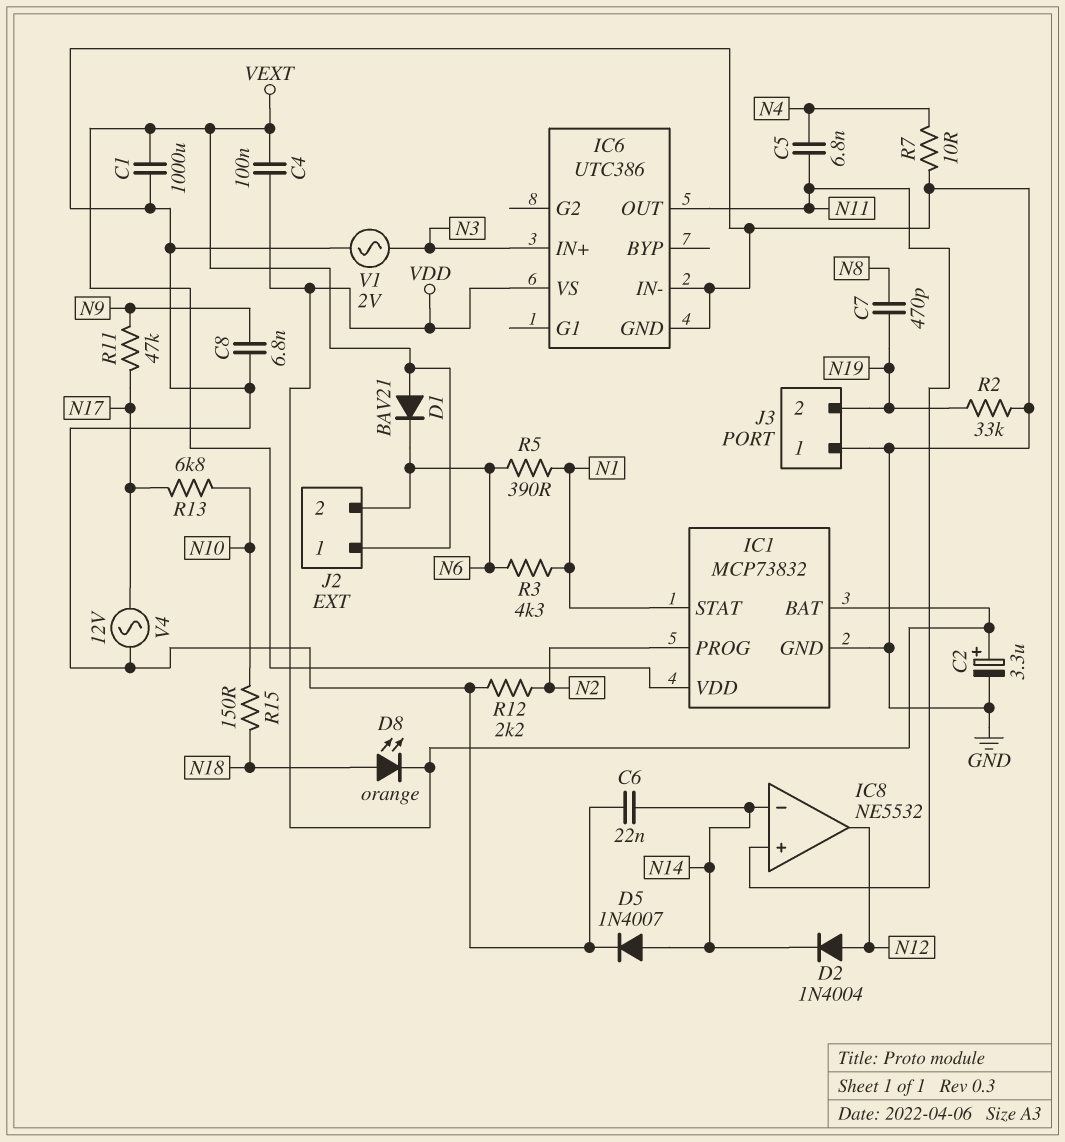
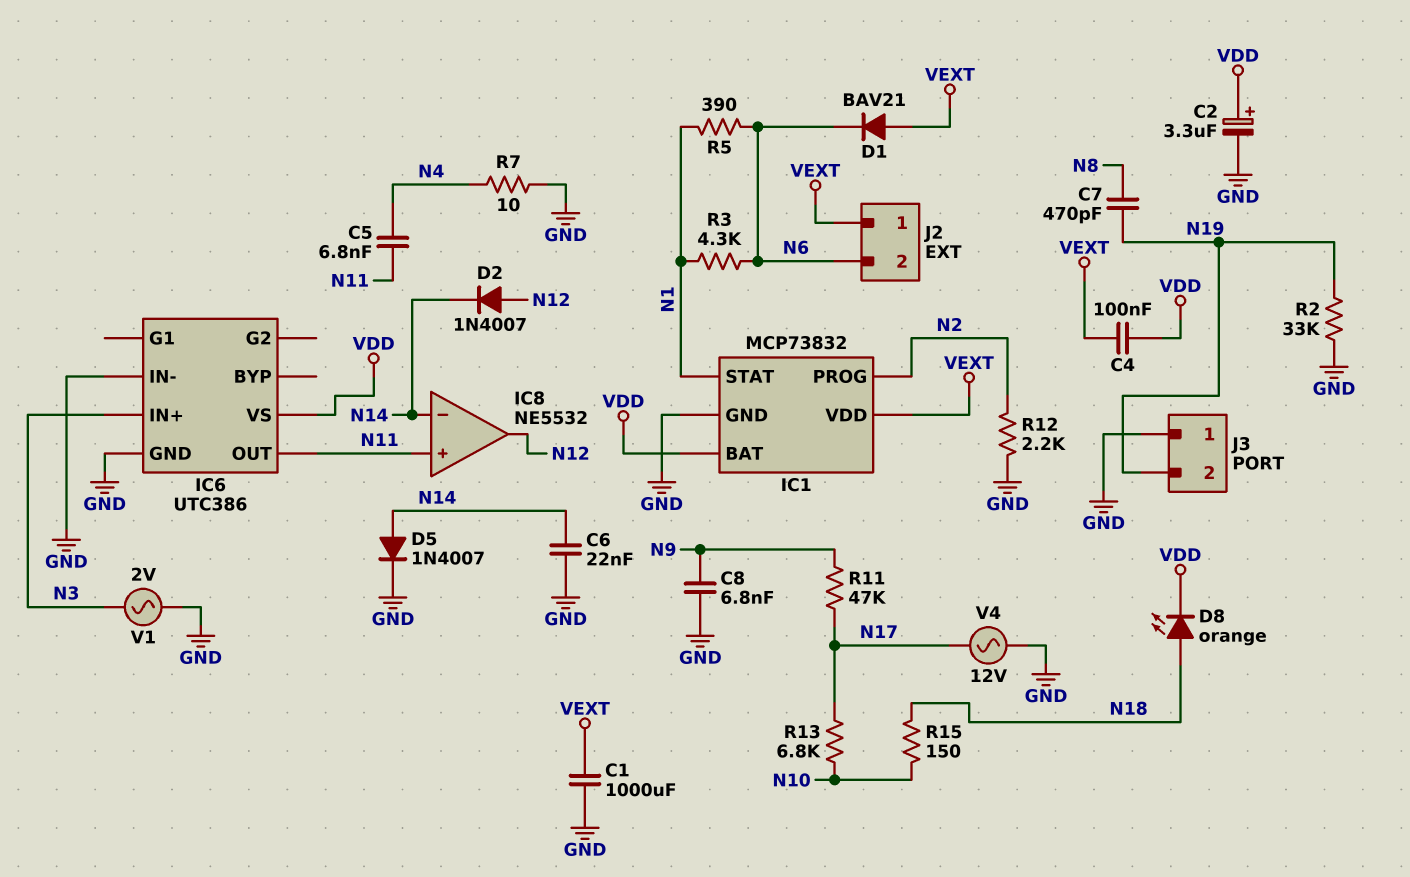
D2: diode 1N4004 (A N12, K N14) -> diode 1N4007 (A N12, K N14)

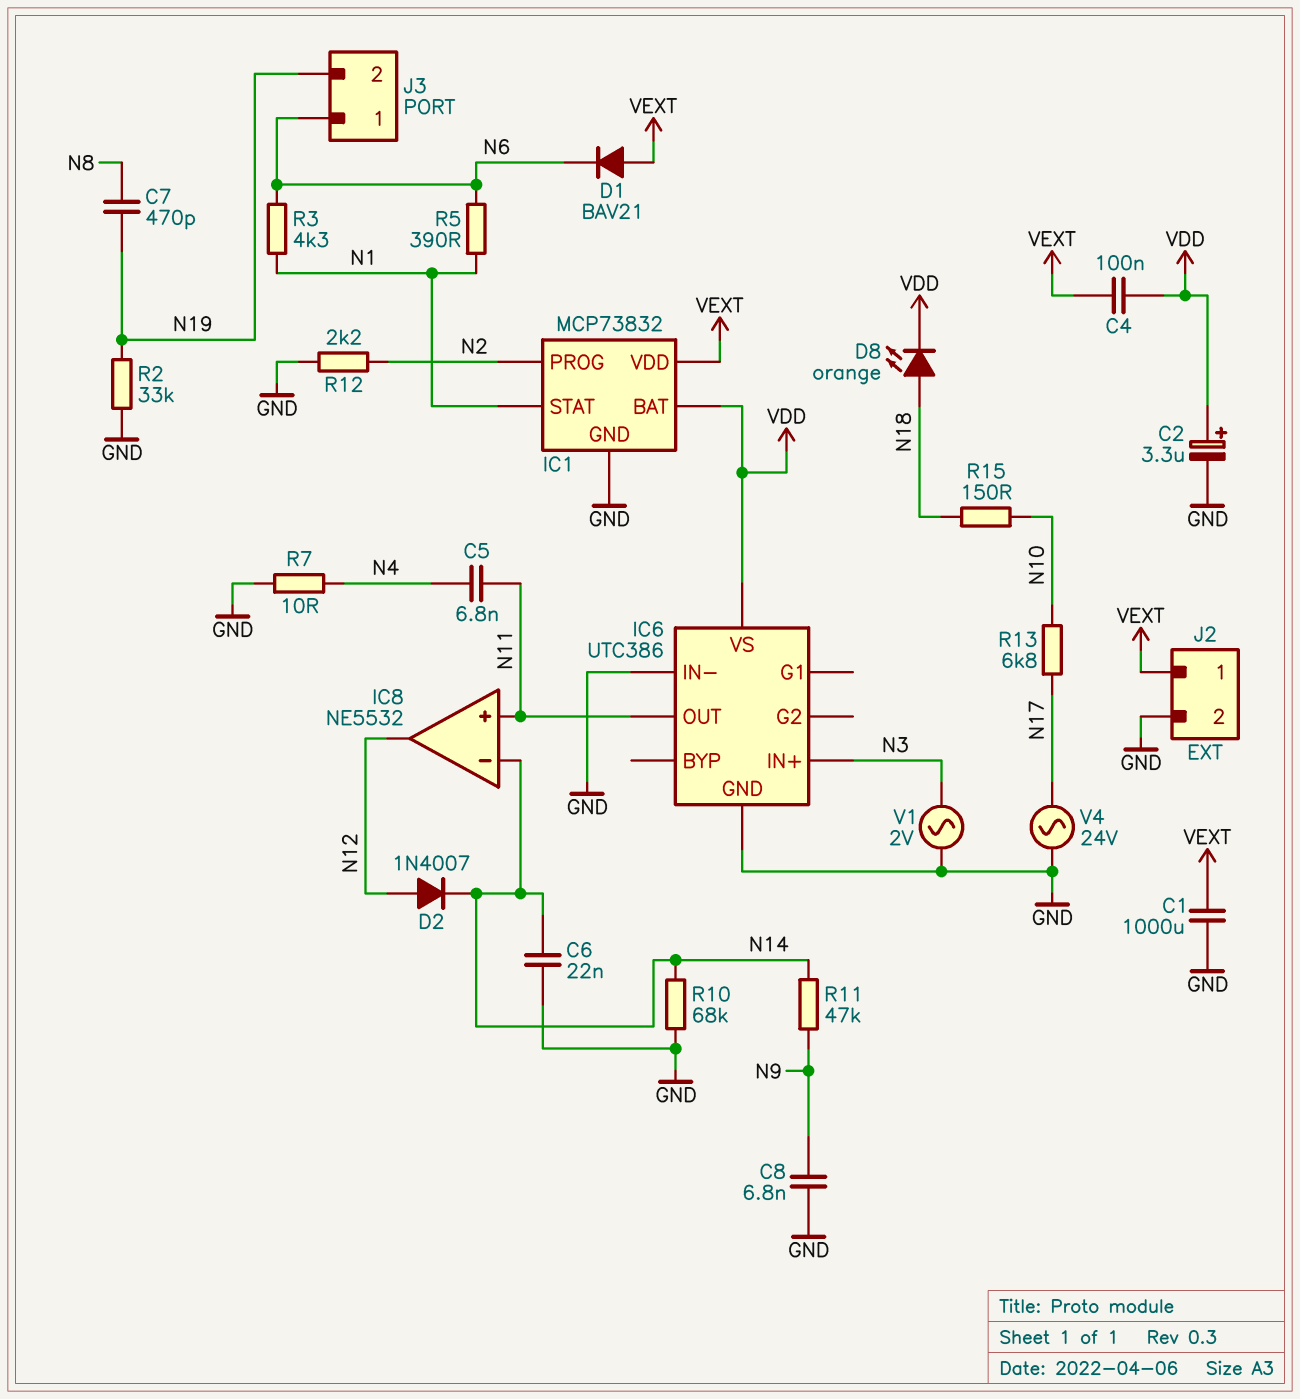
D5: diode 1N4007 (A N14, K GND) -> none
J2 pin 2: N6 -> GND
J3 pin 1: GND -> N6
R10: none -> 68k (GND, N14)
R11: 47k (N9, N17) -> 47k (N9, N14)
V4: AC 12V (GND, N17) -> AC 24V (GND, N17)

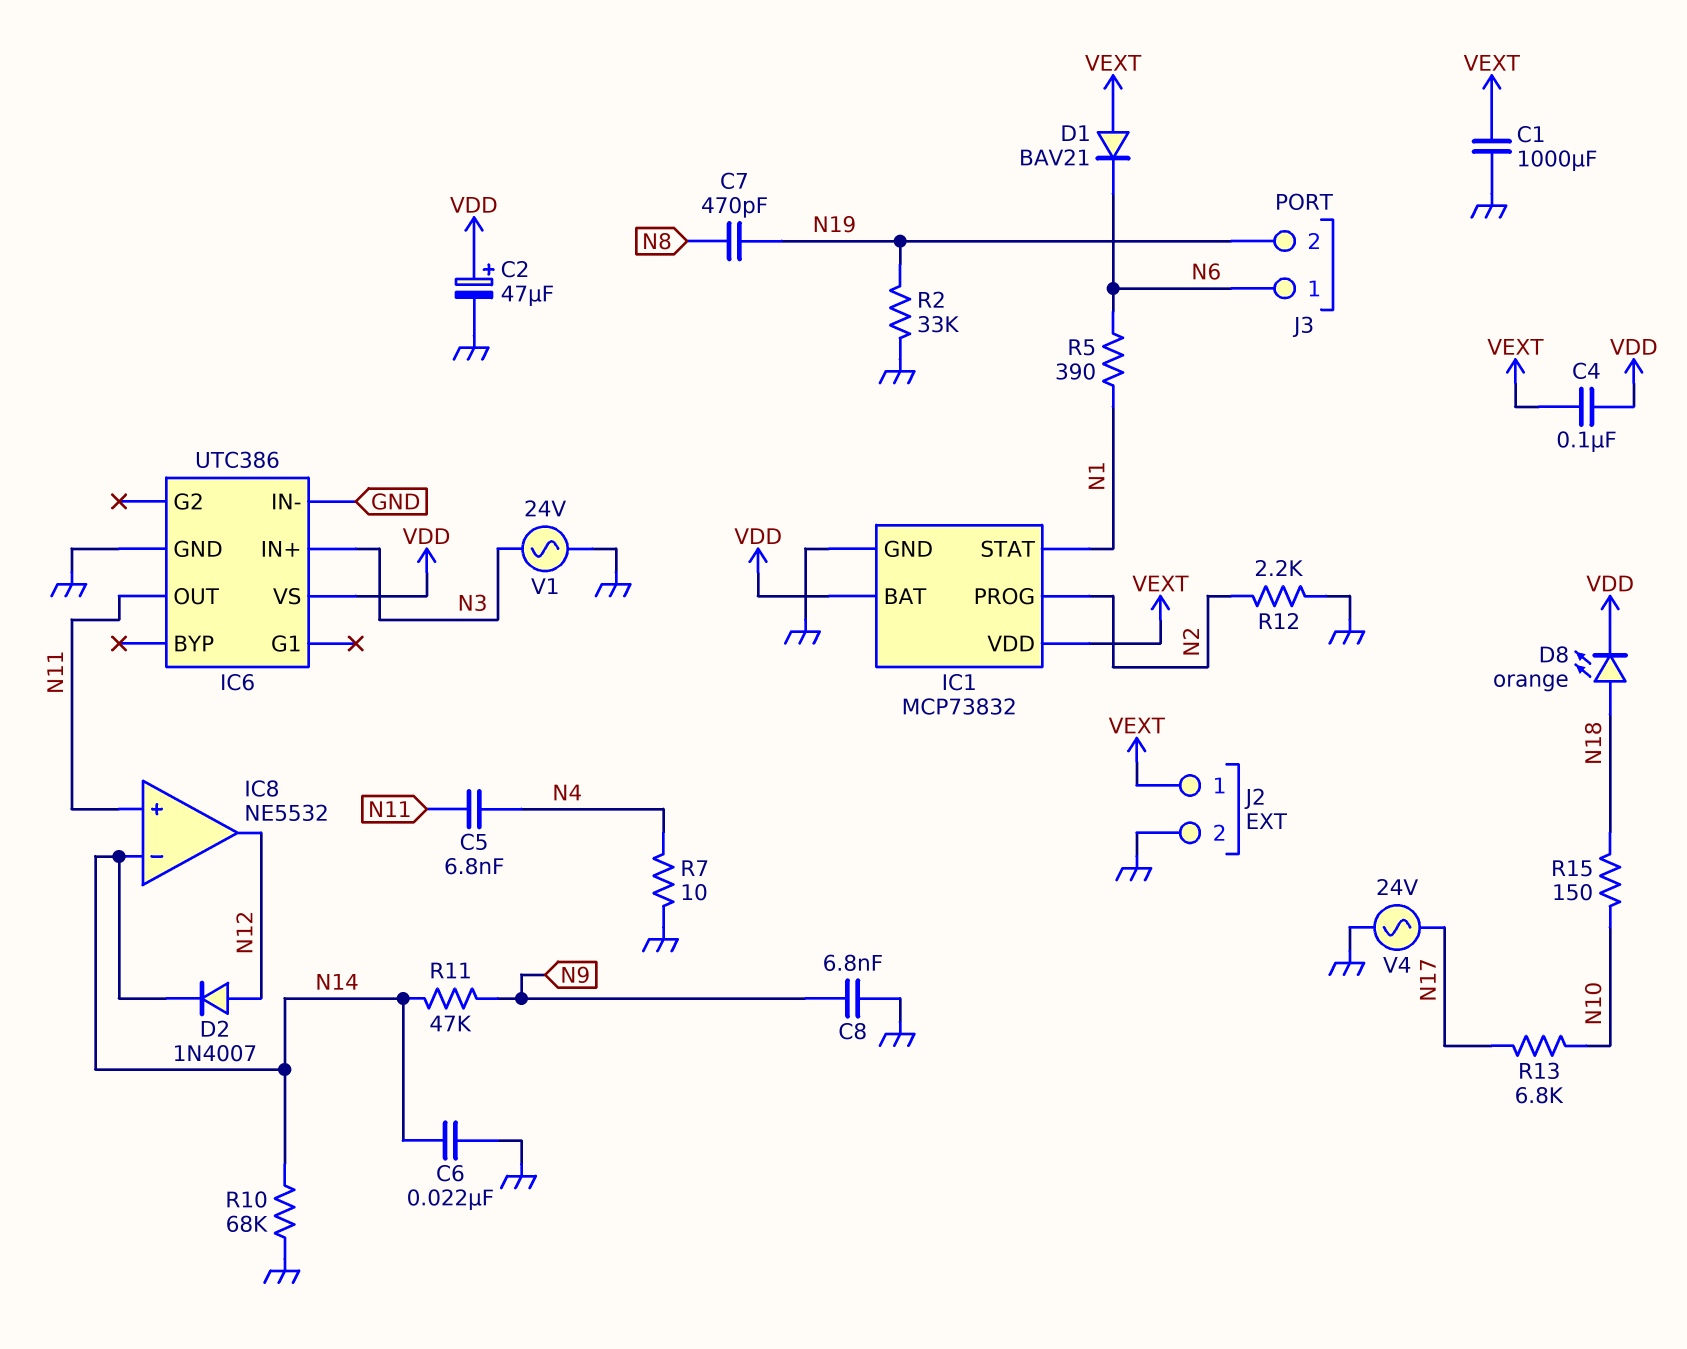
C2: 3.3uF (plus VDD, minus GND) -> 47uF (plus VDD, minus GND)
R3: 4.3k (N1, N6) -> none
V1: AC 2V (GND, N3) -> AC 24V (GND, N3)

